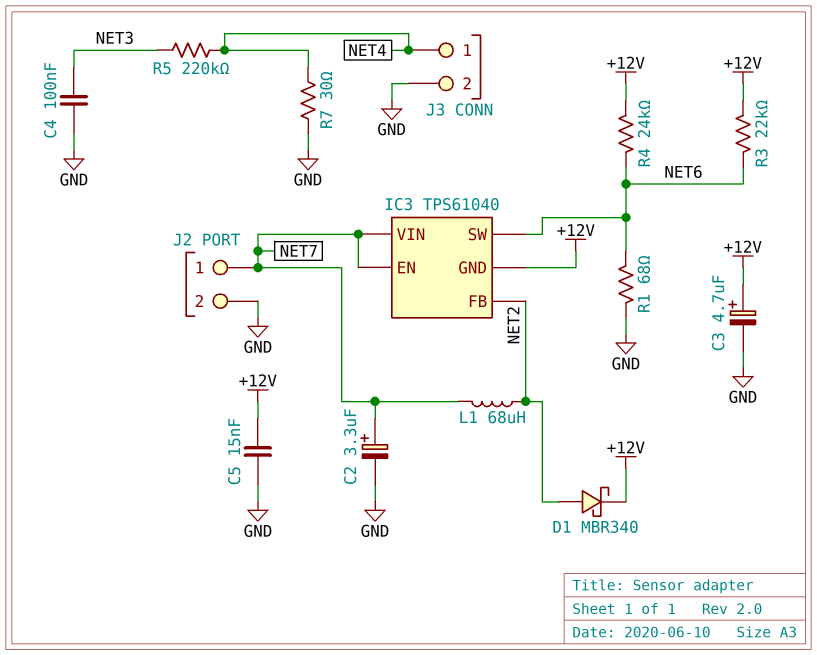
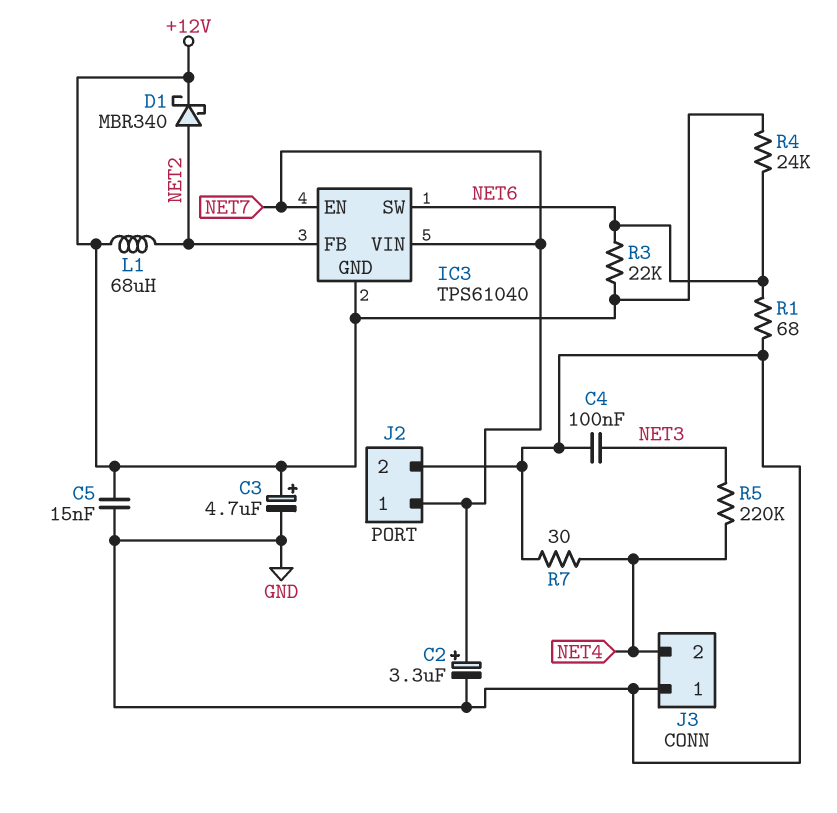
J3 pin 1: NET4 -> GND
J3 pin 2: GND -> NET4
L1: 68uH (NET2, NET7) -> 68uH (+12V, NET2)

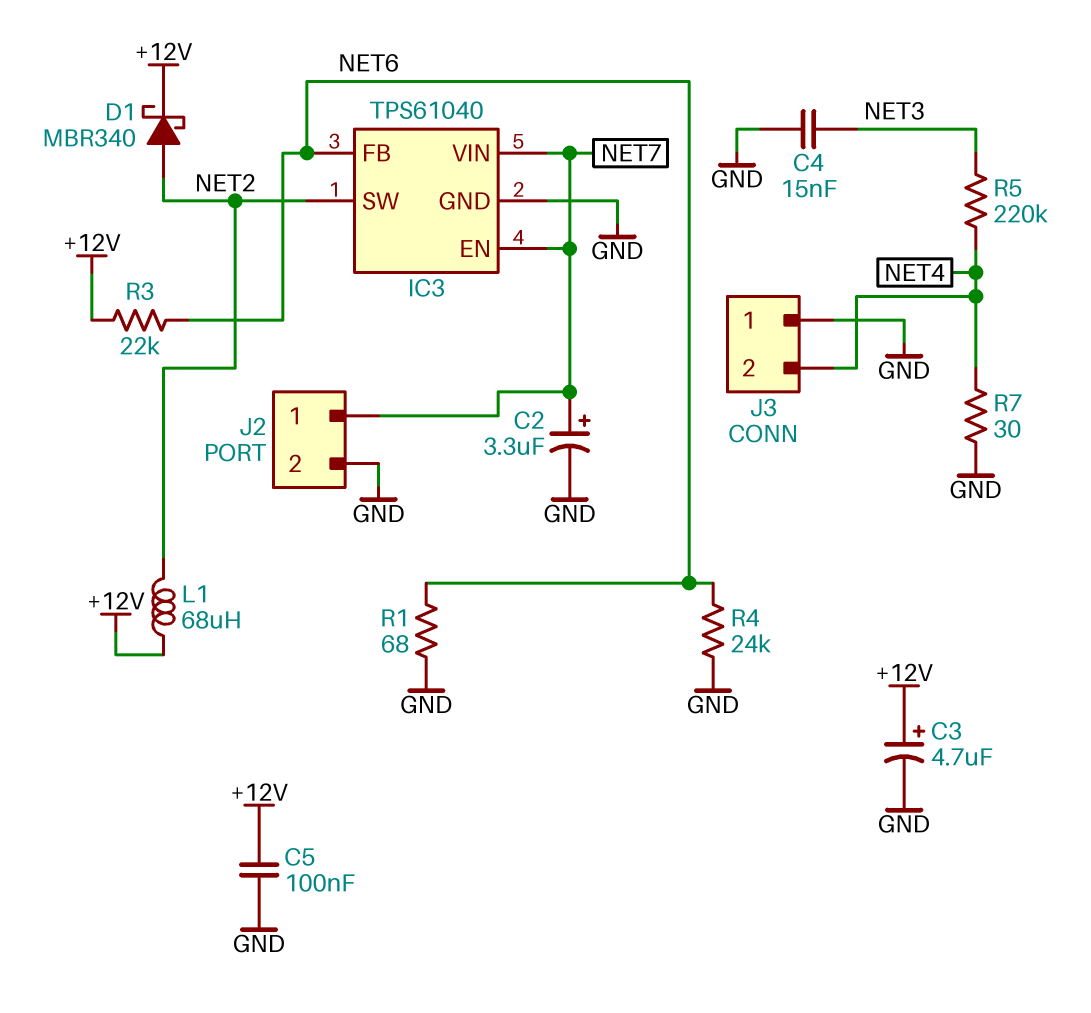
C4: 100nF (GND, NET3) -> 15nF (GND, NET3)
C5: 15nF (+12V, GND) -> 100nF (+12V, GND)
IC3 pin FB: NET2 -> NET6
IC3 pin GND: +12V -> GND
IC3 pin SW: NET6 -> NET2
R4: 24k (+12V, NET6) -> 24k (GND, NET6)

